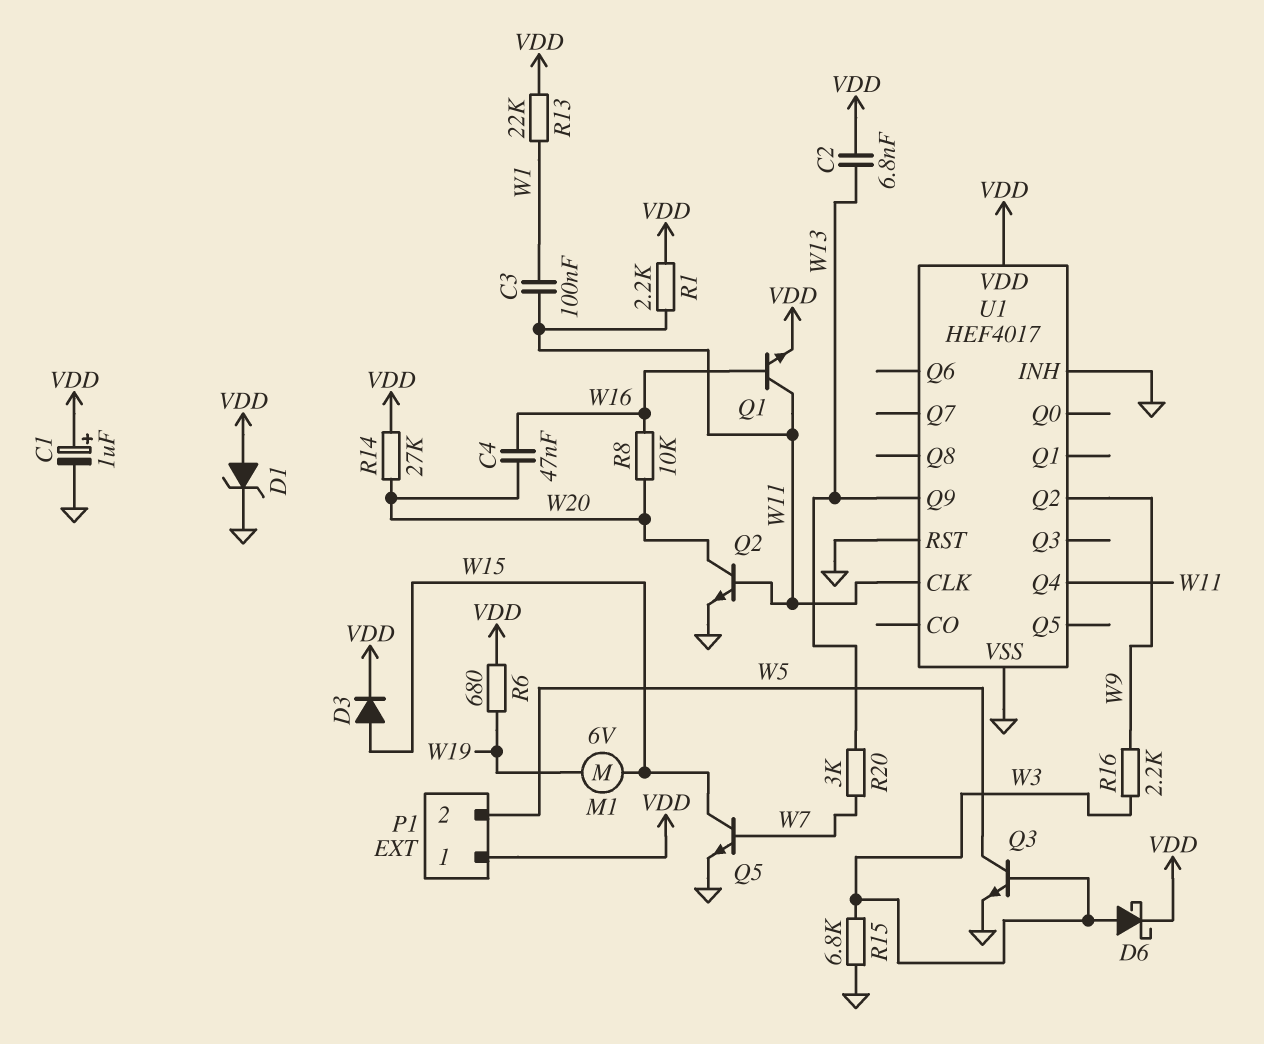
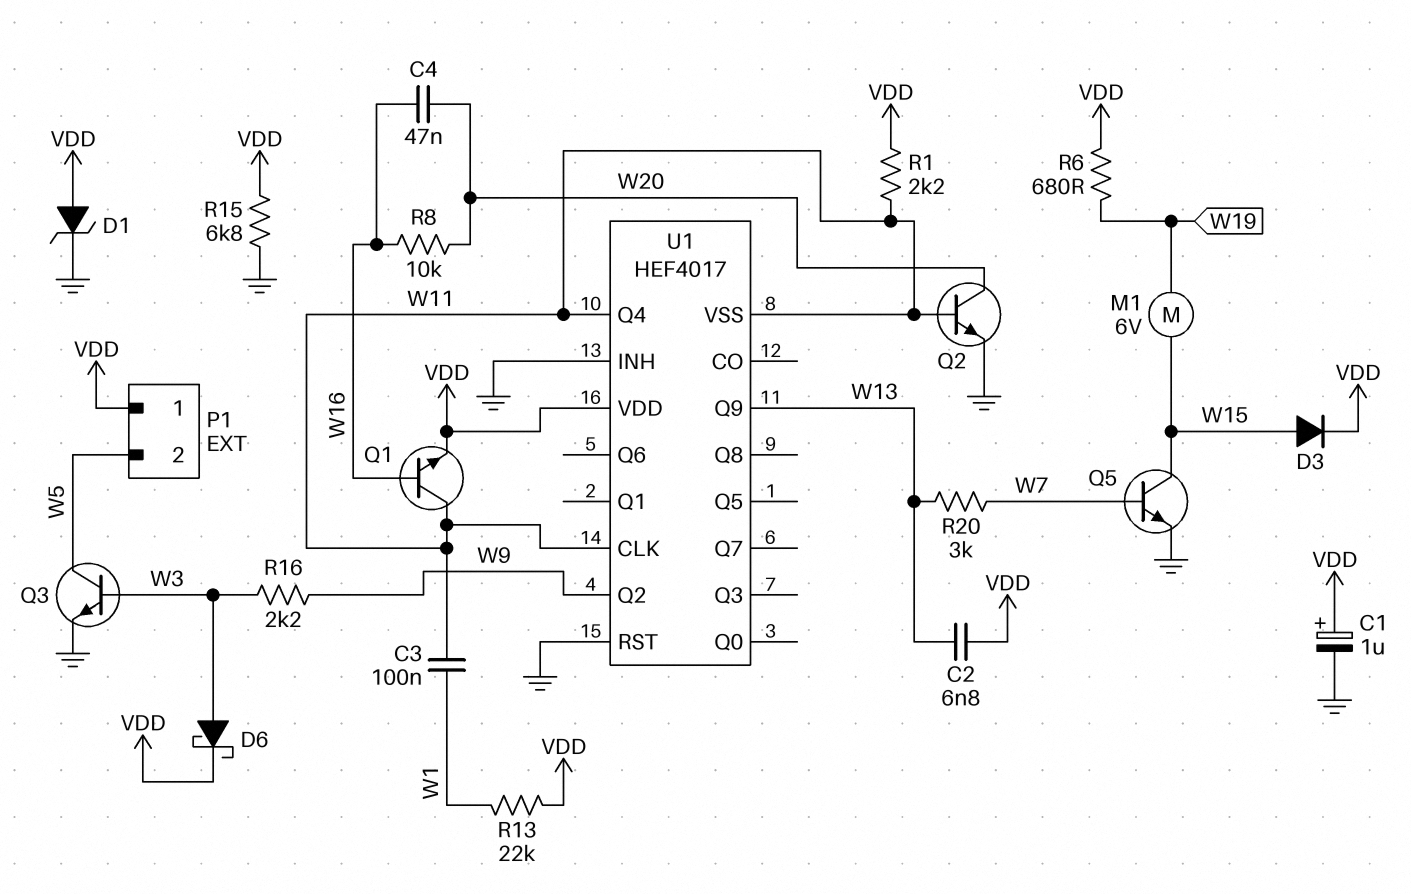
R14: 27k (VDD, W20) -> none
R15: 6.8k (GND, W3) -> 6.8k (GND, VDD)
U1 pin VSS: GND -> W11

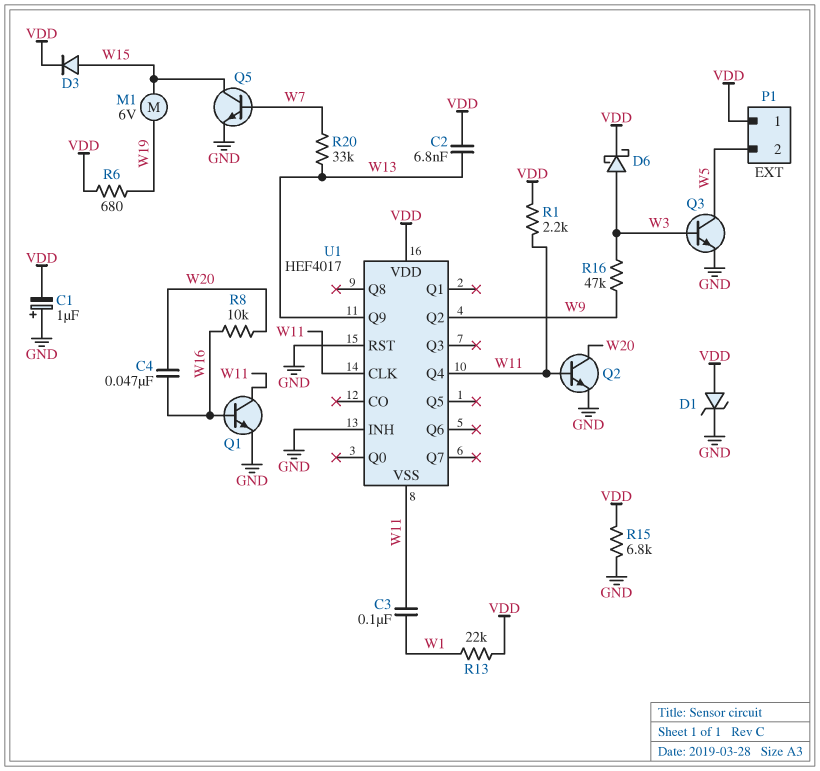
C1: 1uF (plus VDD, minus GND) -> 1uF (plus GND, minus VDD)
Q1: NPN (B W16, C W11, E VDD) -> NPN (B W16, C W11, E GND)
R16: 2.2k (W3, W9) -> 47k (W3, W9)
R20: 3k (W7, W13) -> 33k (W7, W13)

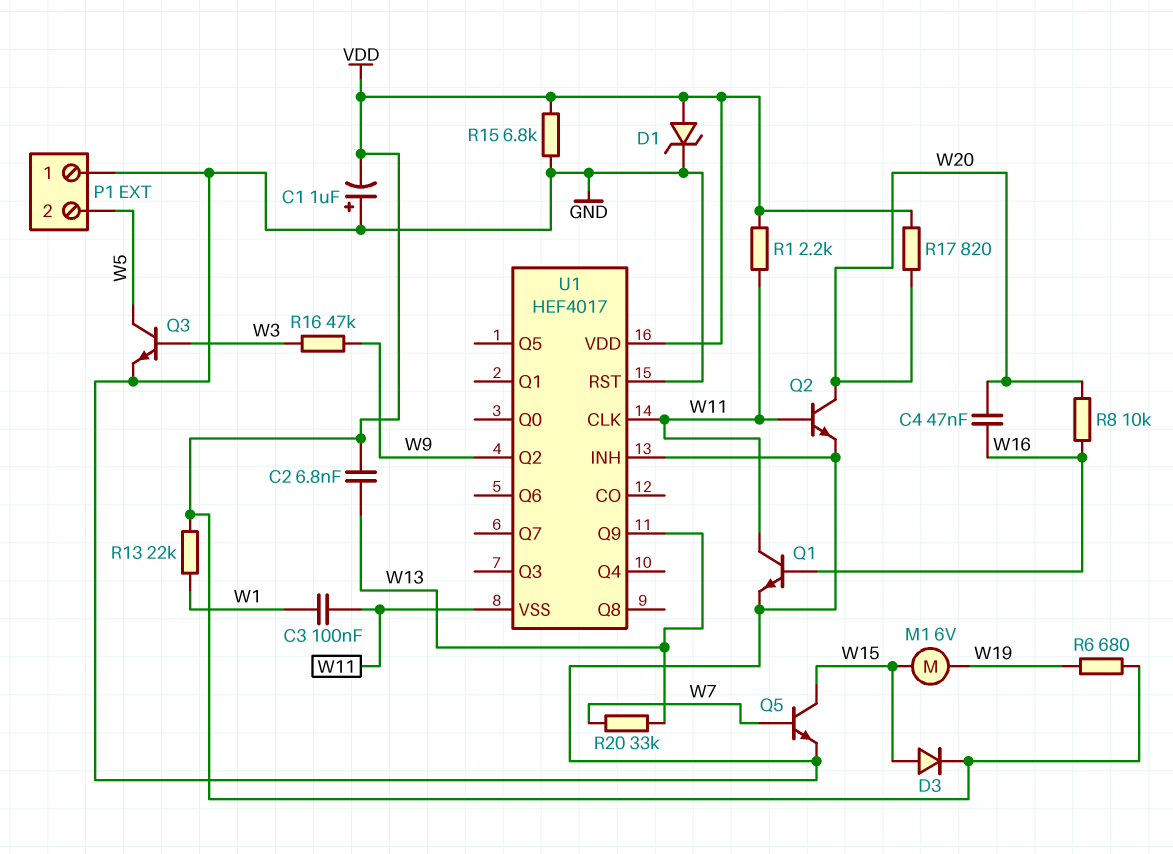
D6: schottky (A W3, K VDD) -> none
P1 pin 1: VDD -> GND
R17: none -> 820 (VDD, W20)
U1 pin Q4: W11 -> none

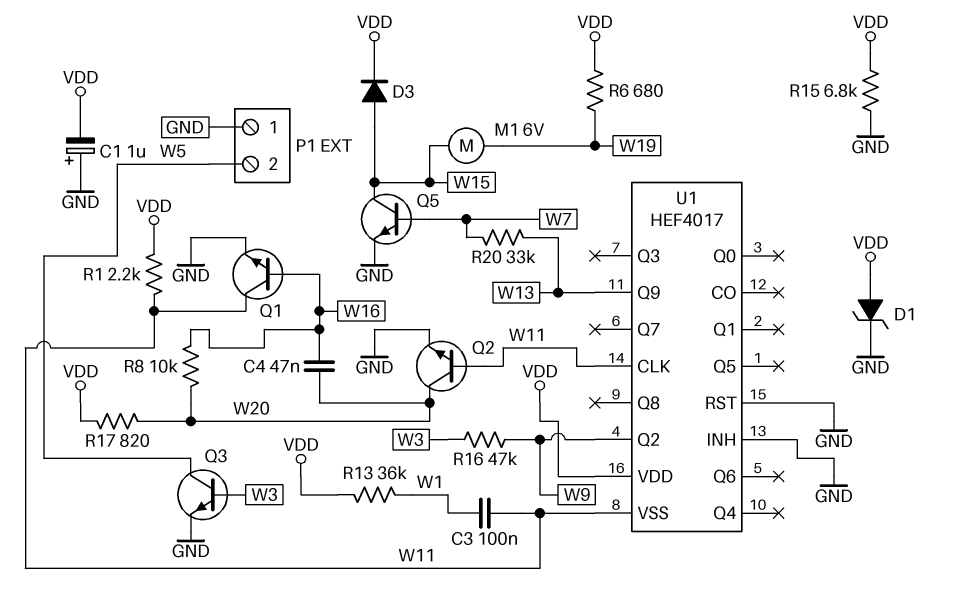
C2: 6.8nF (VDD, W13) -> none
R13: 22k (VDD, W1) -> 36k (VDD, W1)

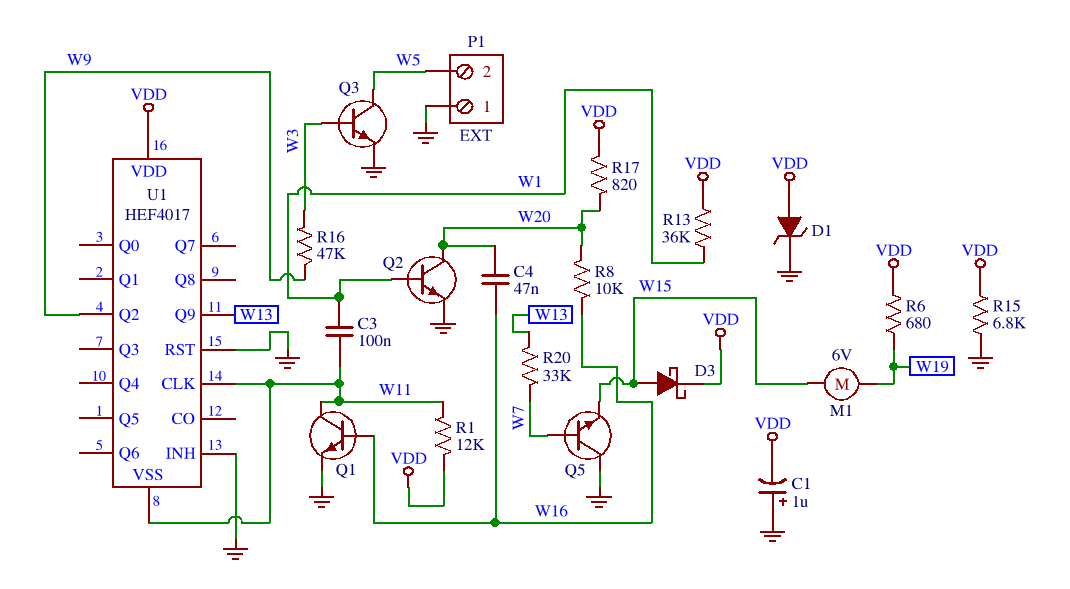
D3: diode (A W15, K VDD) -> schottky (A W15, K VDD)
Q2: NPN (B W11, C W20, E GND) -> NPN (B W1, C W20, E GND)
Q5: NPN (B W7, C W15, E GND) -> NPN (B W7, C GND, E W15)
R1: 2.2k (VDD, W11) -> 12k (VDD, W11)

